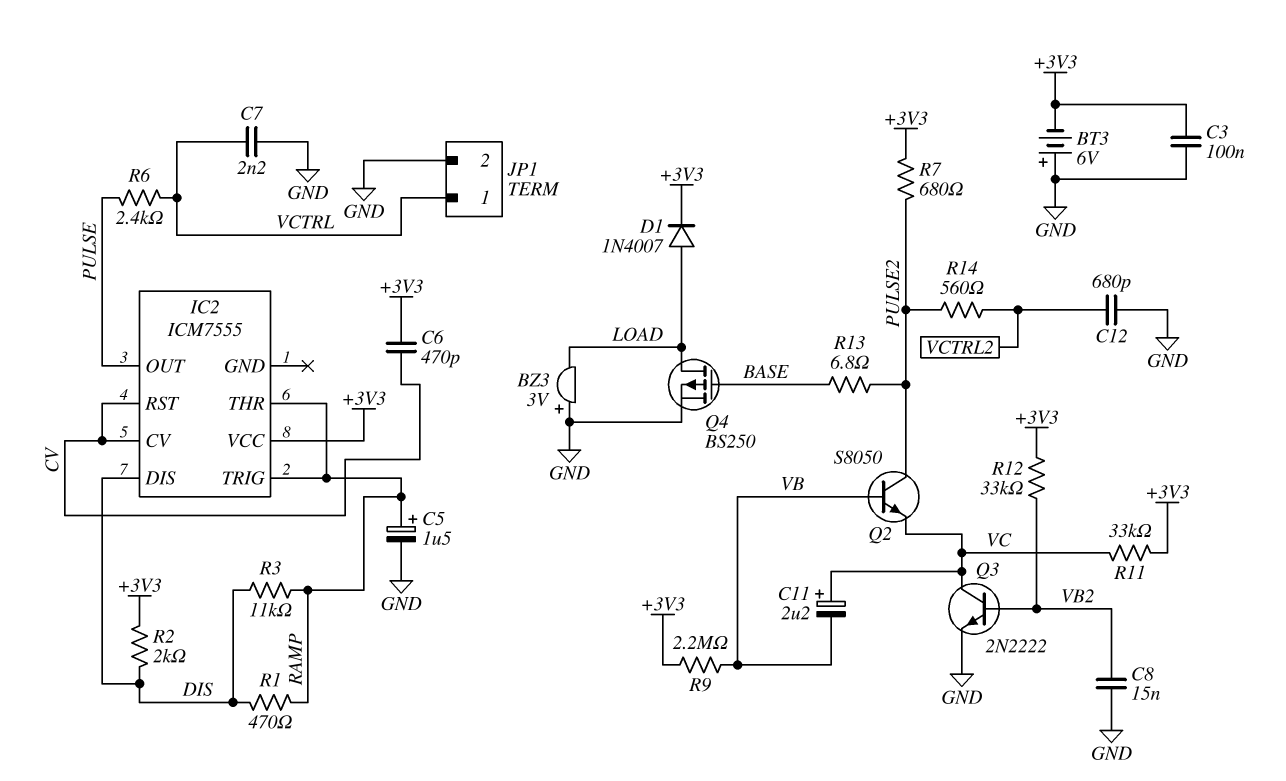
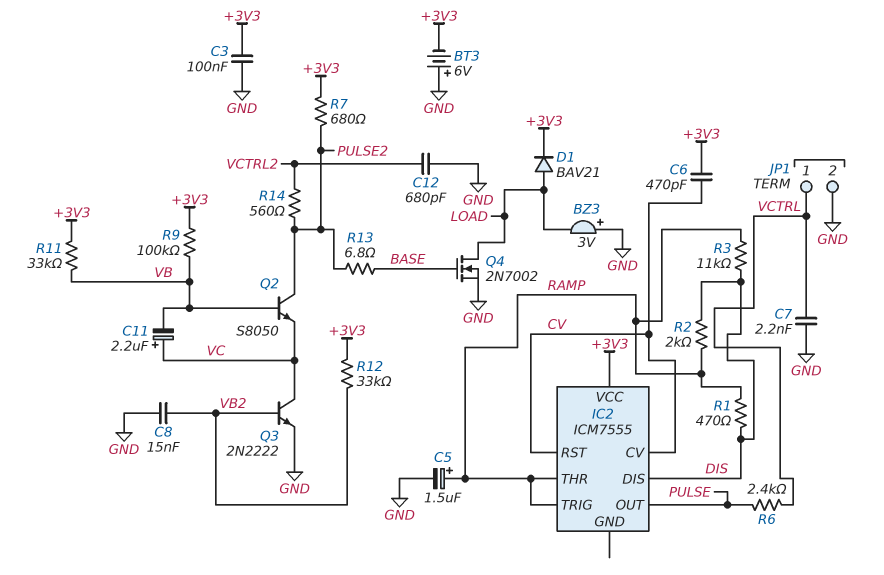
D1: diode 1N4007 (A LOAD, K +3V3) -> diode BAV21 (A LOAD, K +3V3)
Q4: PMOS BS250 (G BASE, D LOAD, S GND) -> NMOS 2N7002 (G BASE, D LOAD, S GND)
R2: 2k (+3V3, DIS) -> 2k (DIS, RAMP)
R9: 2.2M (+3V3, VB) -> 100k (+3V3, VB)
R11: 33k (+3V3, VC) -> 33k (+3V3, VB)

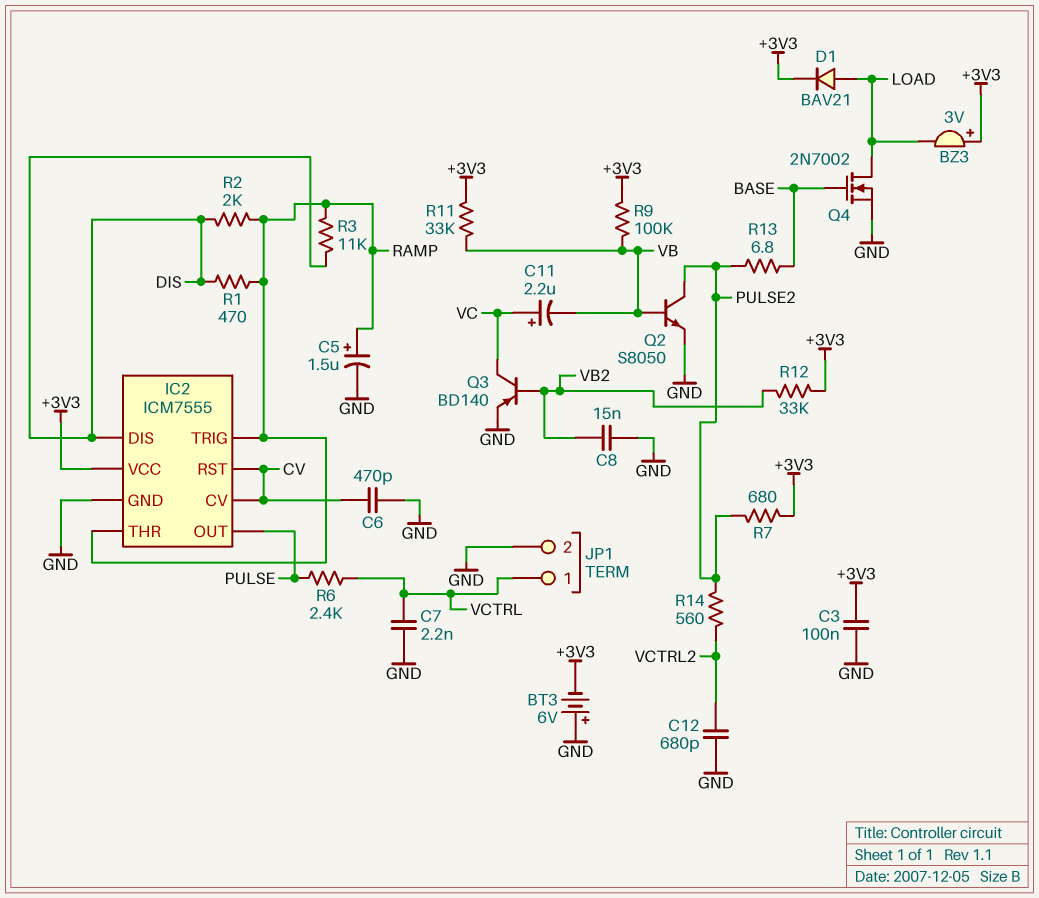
BZ3: buzzer 3V (plus GND, minus LOAD) -> buzzer 3V (plus +3V3, minus LOAD)
C6: 470pF (+3V3, CV) -> 470pF (CV, GND)
IC2 pin GND: none -> GND
Q2: NPN S8050 (B VB, C PULSE2, E VC) -> NPN S8050 (B VB, C PULSE2, E GND)
Q3: NPN 2N2222 (B VB2, C VC, E GND) -> PNP BD140 (B VB2, C VC, E GND)

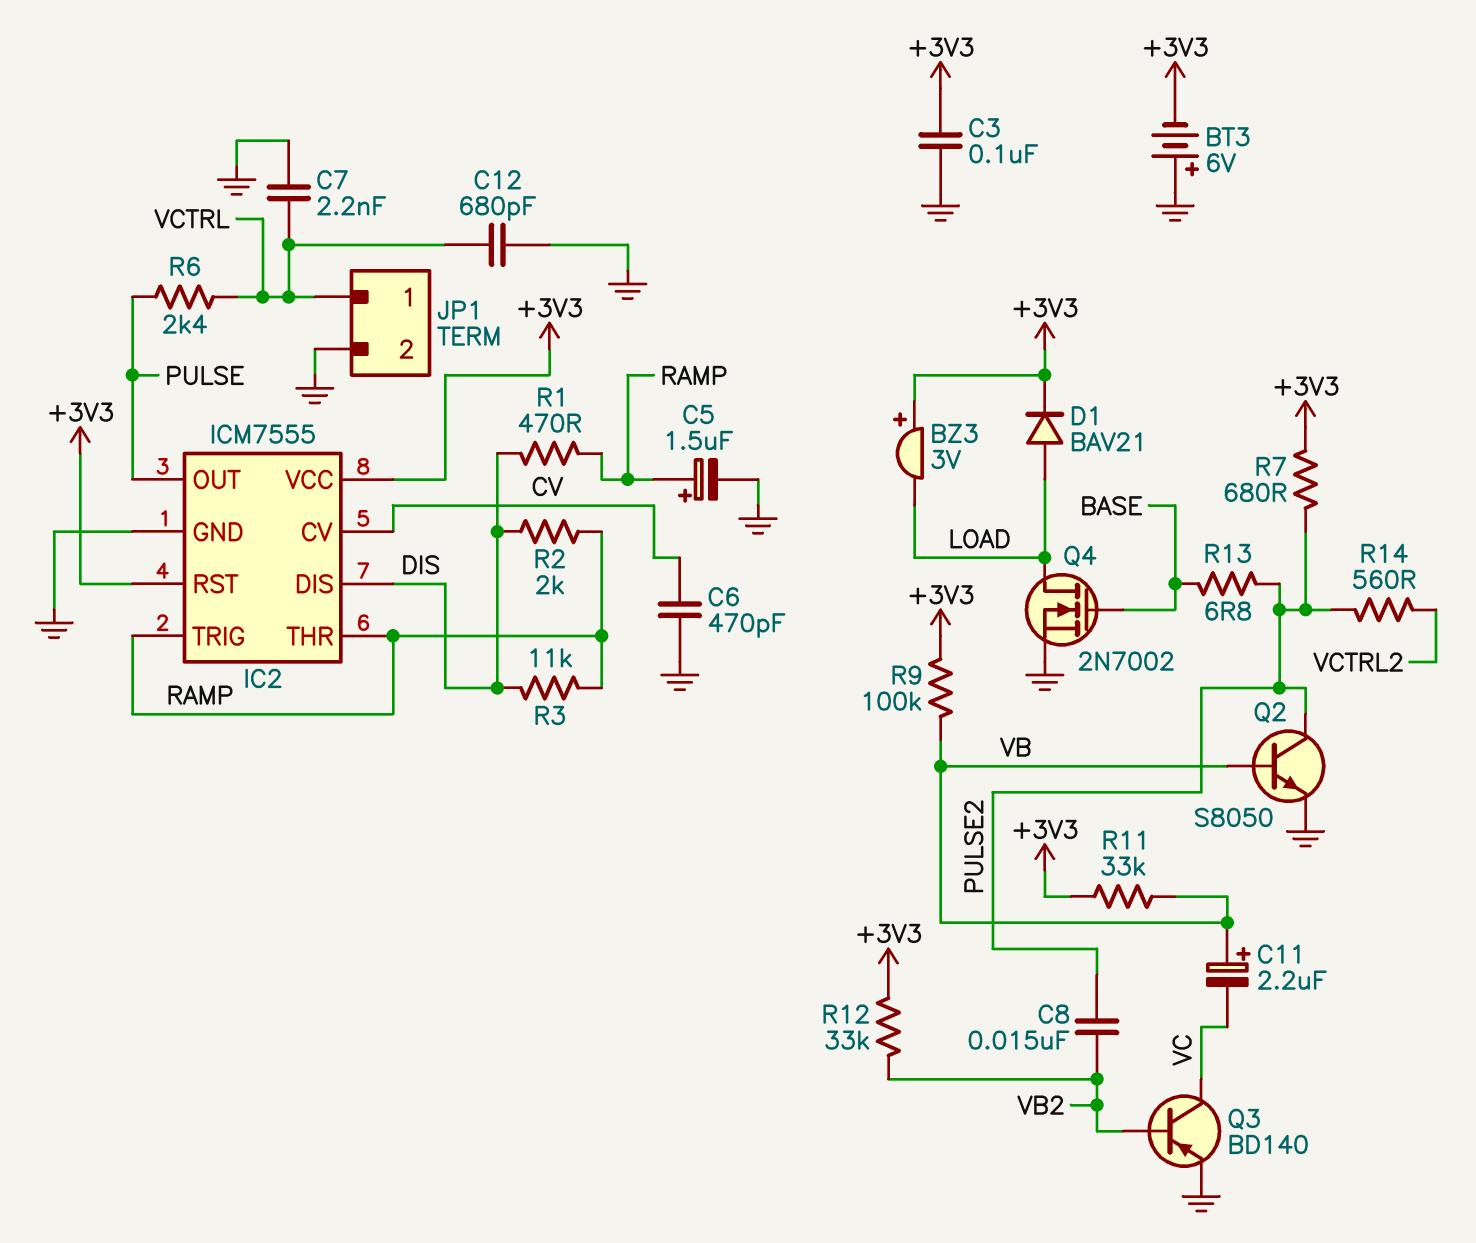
C8: 15nF (GND, VB2) -> 15nF (PULSE2, VB2)
C11: 2.2uF (plus VC, minus VB) -> 2.2uF (plus VB, minus VC)
C12: 680pF (GND, VCTRL2) -> 680pF (GND, VCTRL)
IC2 pin RST: CV -> +3V3

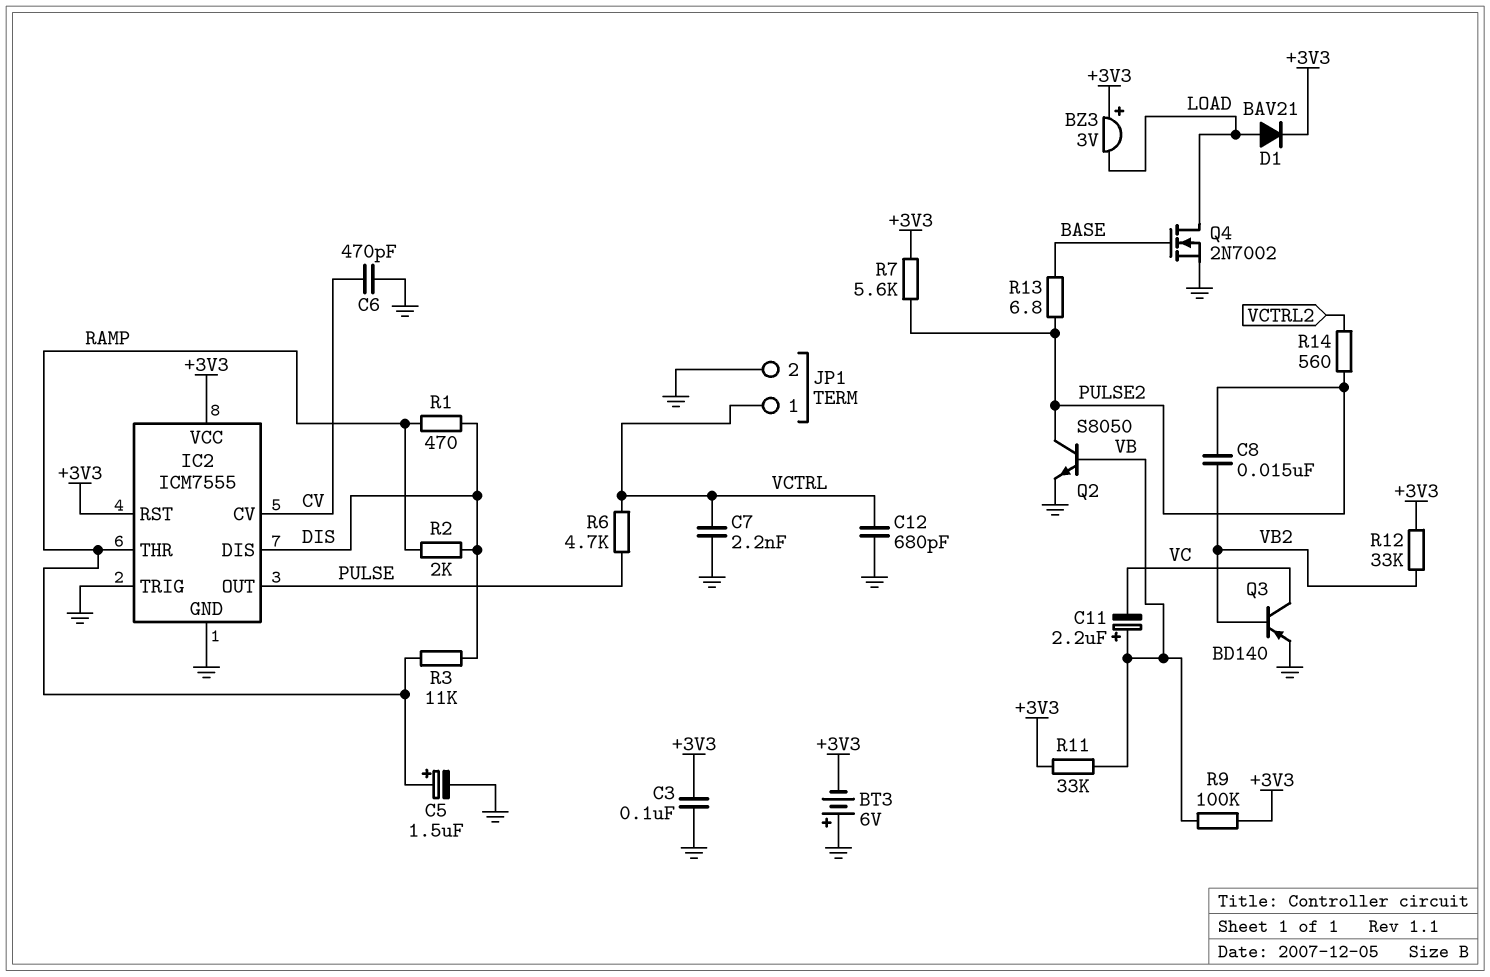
IC2 pin TRIG: RAMP -> GND
R6: 2.4k (PULSE, VCTRL) -> 4.7k (PULSE, VCTRL)
R7: 680 (+3V3, PULSE2) -> 5.6k (+3V3, PULSE2)

